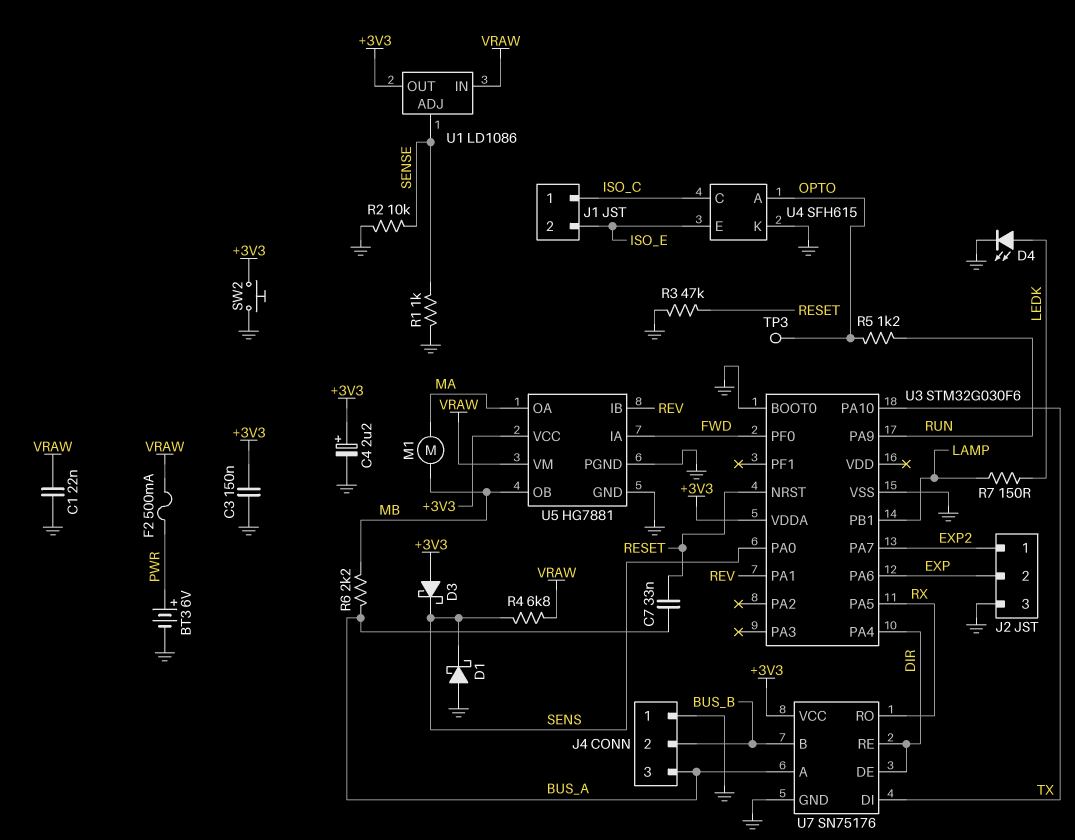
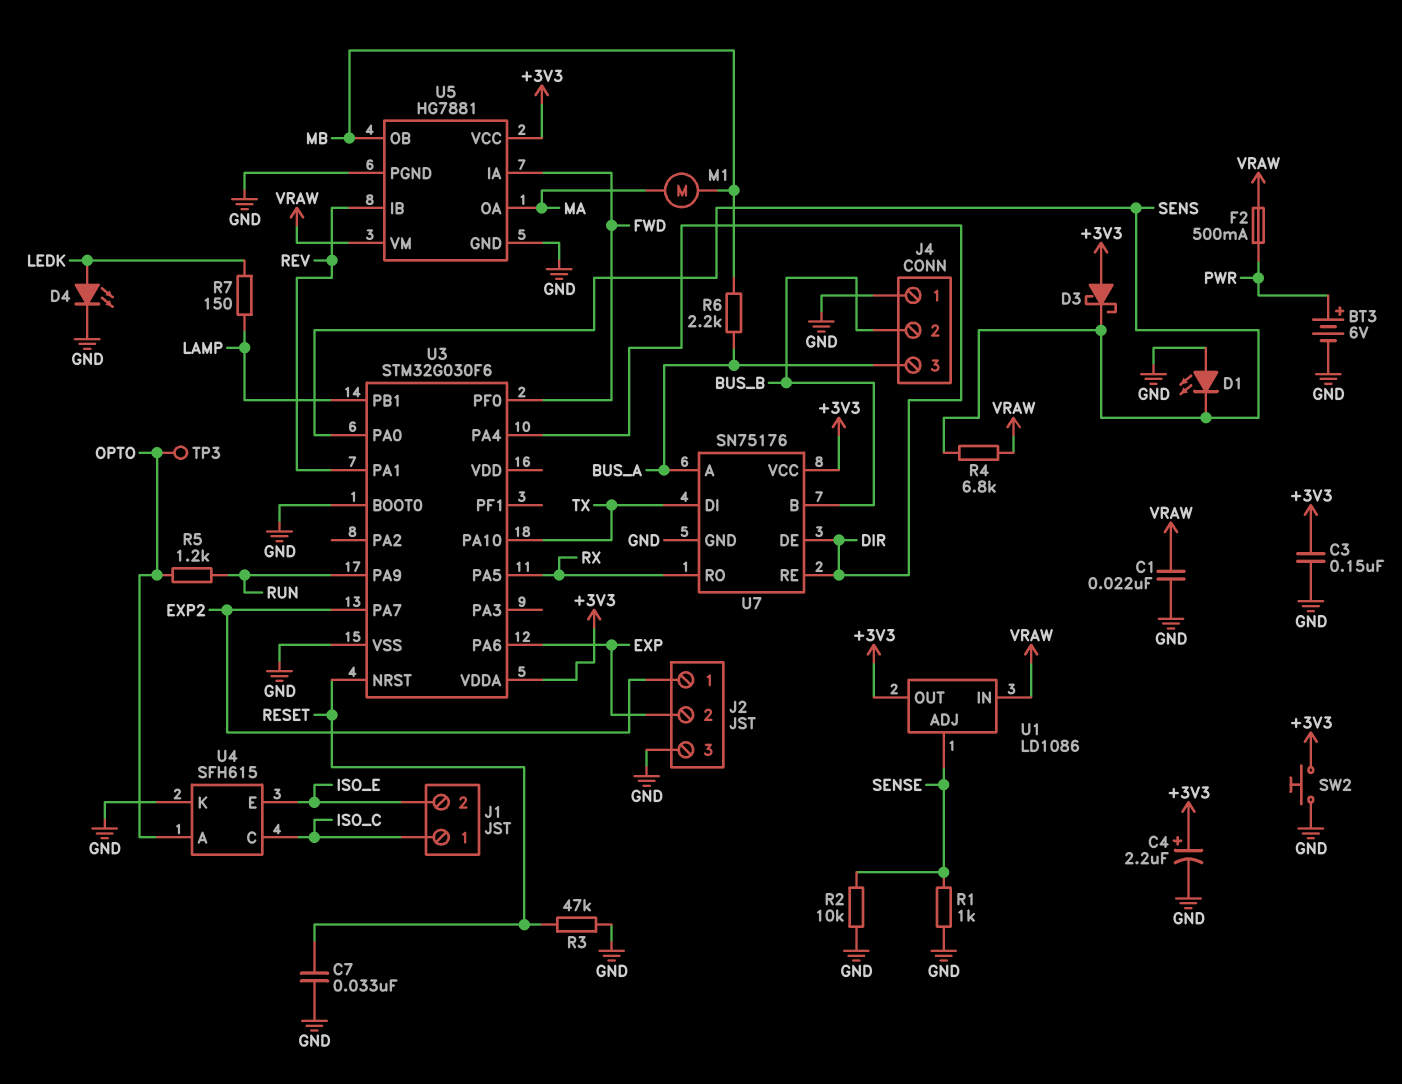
C7: 33nF (BUS_A, RESET) -> 33nF (GND, RESET)
D1: schottky (A GND, K SENS) -> LED (A GND, K SENS)

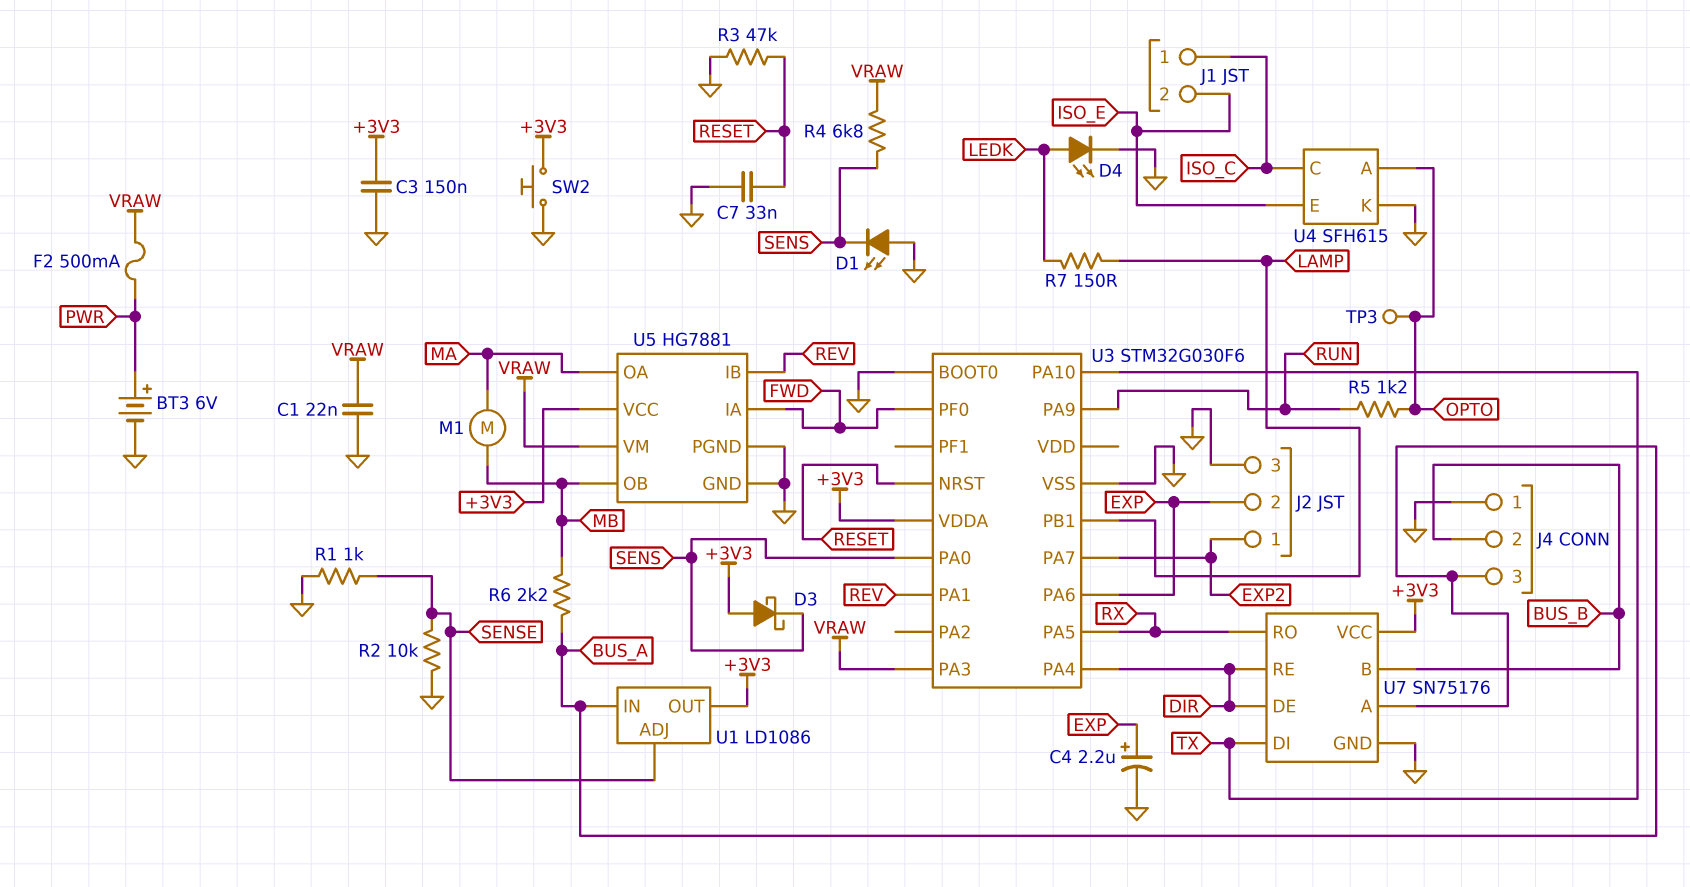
C4: 2.2uF (plus +3V3, minus GND) -> 2.2uF (plus EXP, minus GND)
U1 pin IN: VRAW -> BUS_A
U3 pin PA3: none -> VRAW

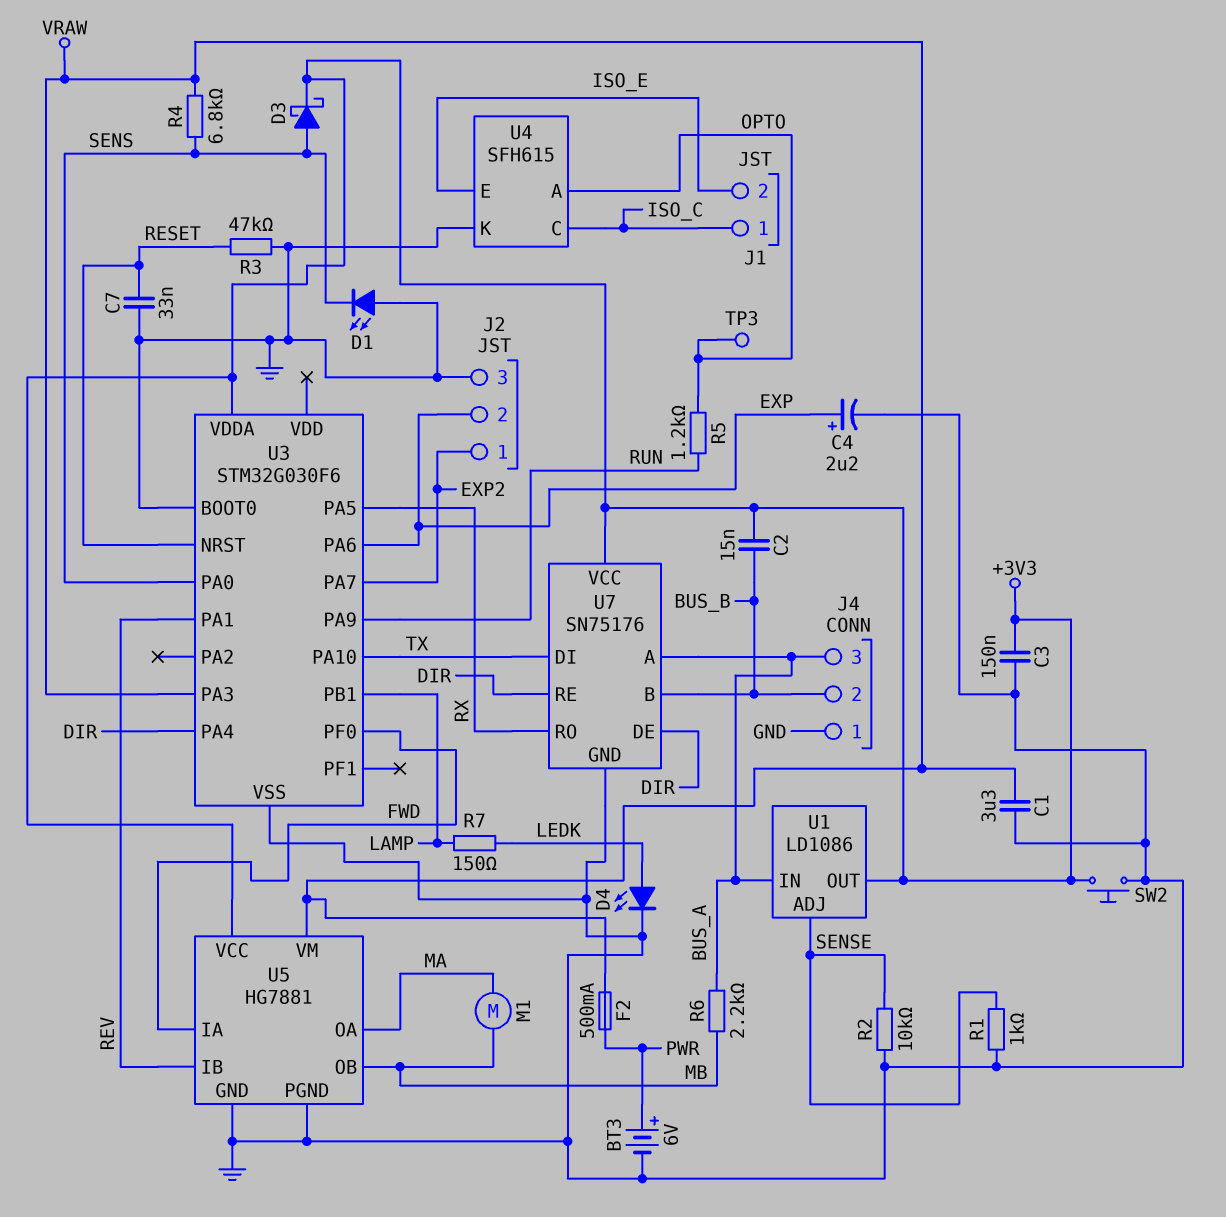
C1: 22nF (GND, VRAW) -> 3.3uF (GND, VRAW)
C2: none -> 15nF (+3V3, BUS_B)
D3: schottky (A +3V3, K SENS) -> schottky (A SENS, K +3V3)

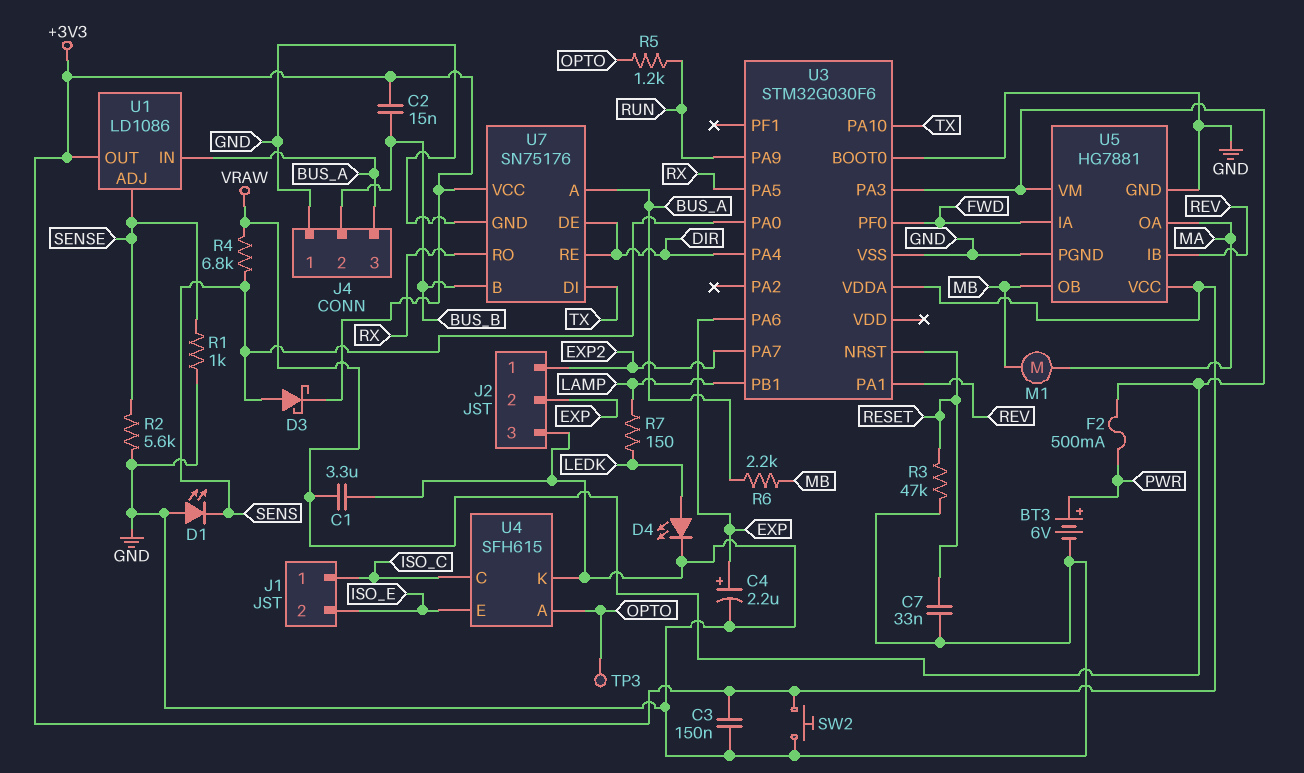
R2: 10k (GND, SENSE) -> 5.6k (GND, SENSE)

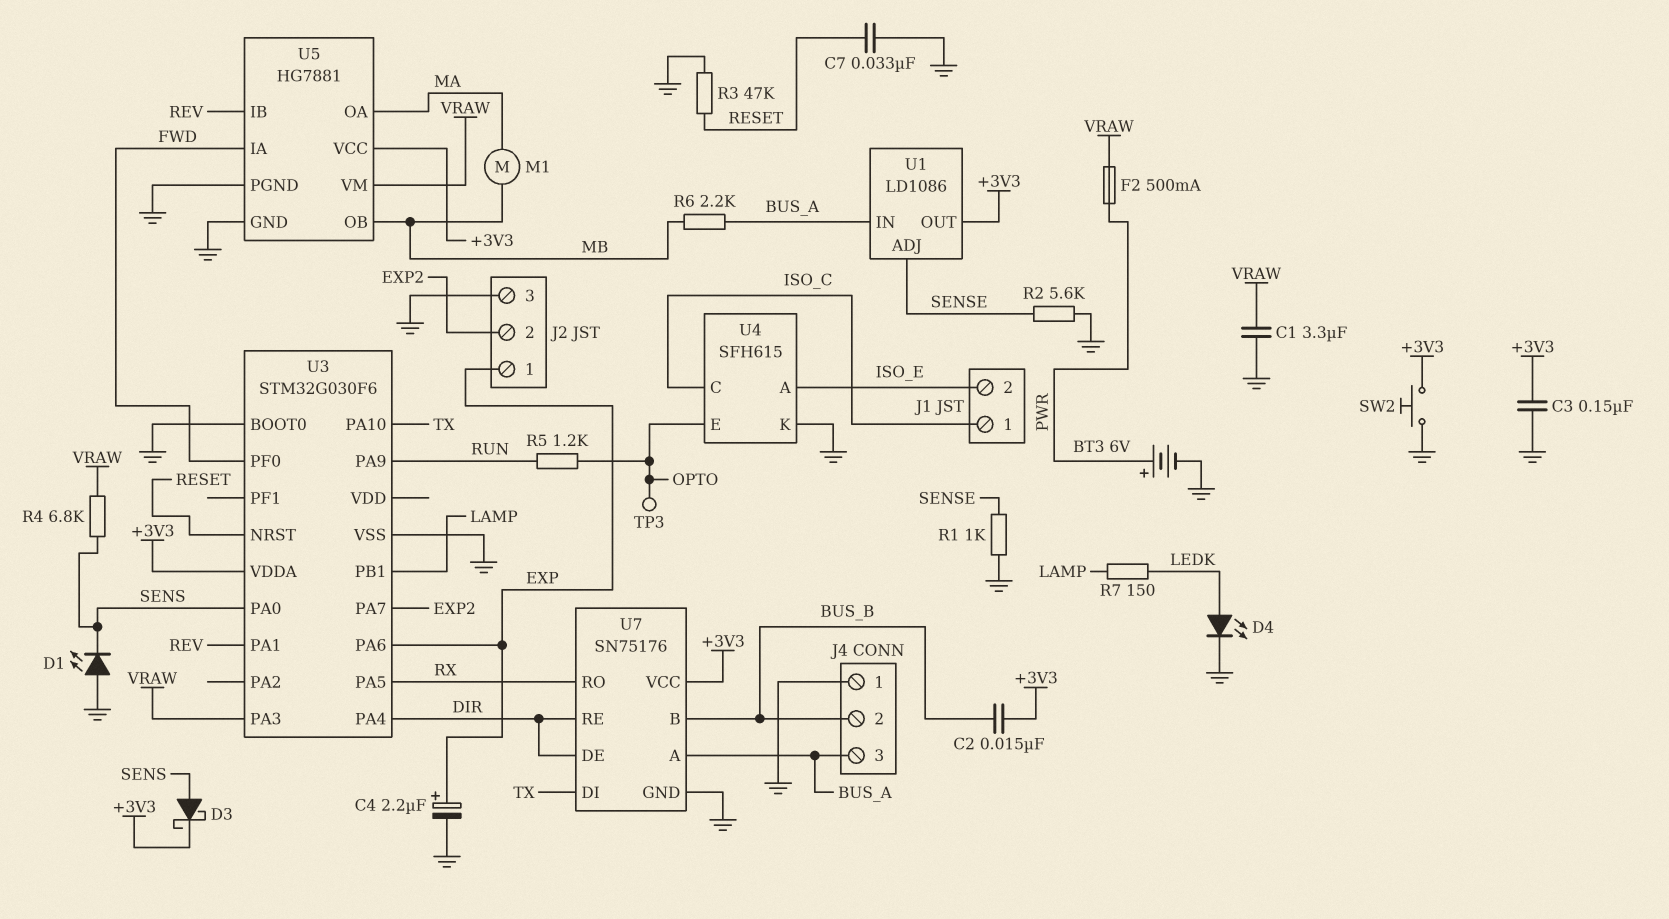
J2 pin 1: EXP2 -> EXP
J2 pin 2: EXP -> EXP2
U4 pin A: OPTO -> ISO_E
U4 pin E: ISO_E -> OPTO

